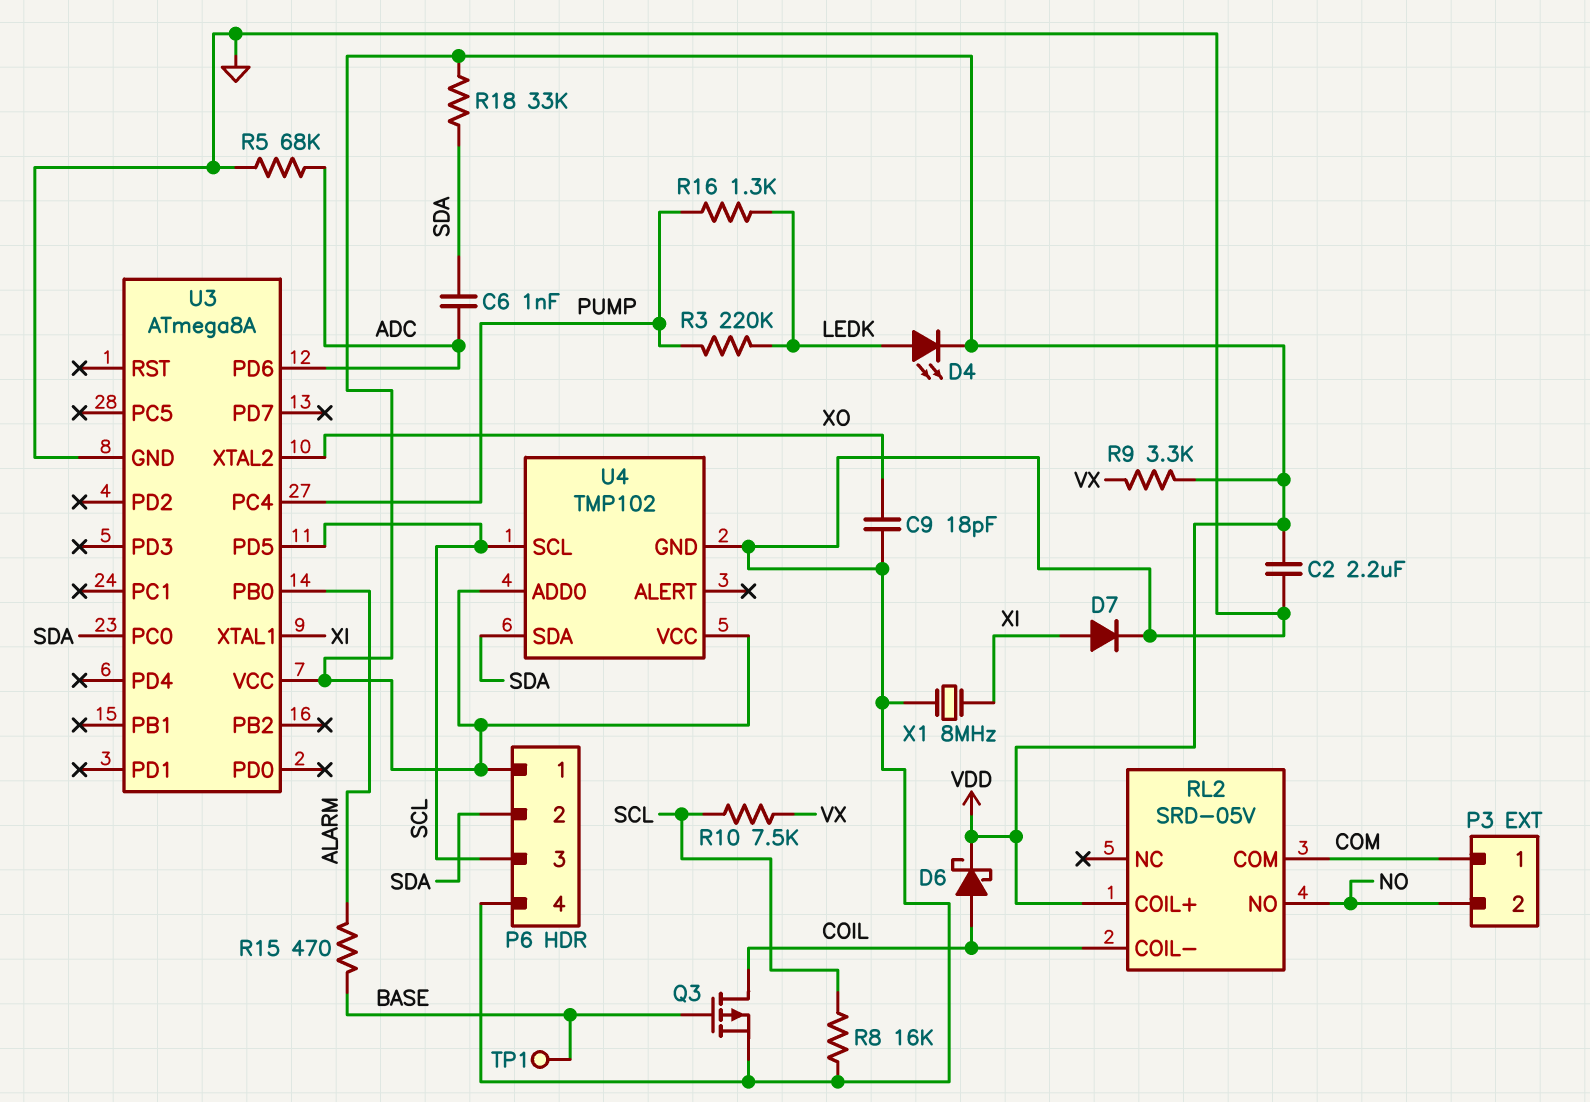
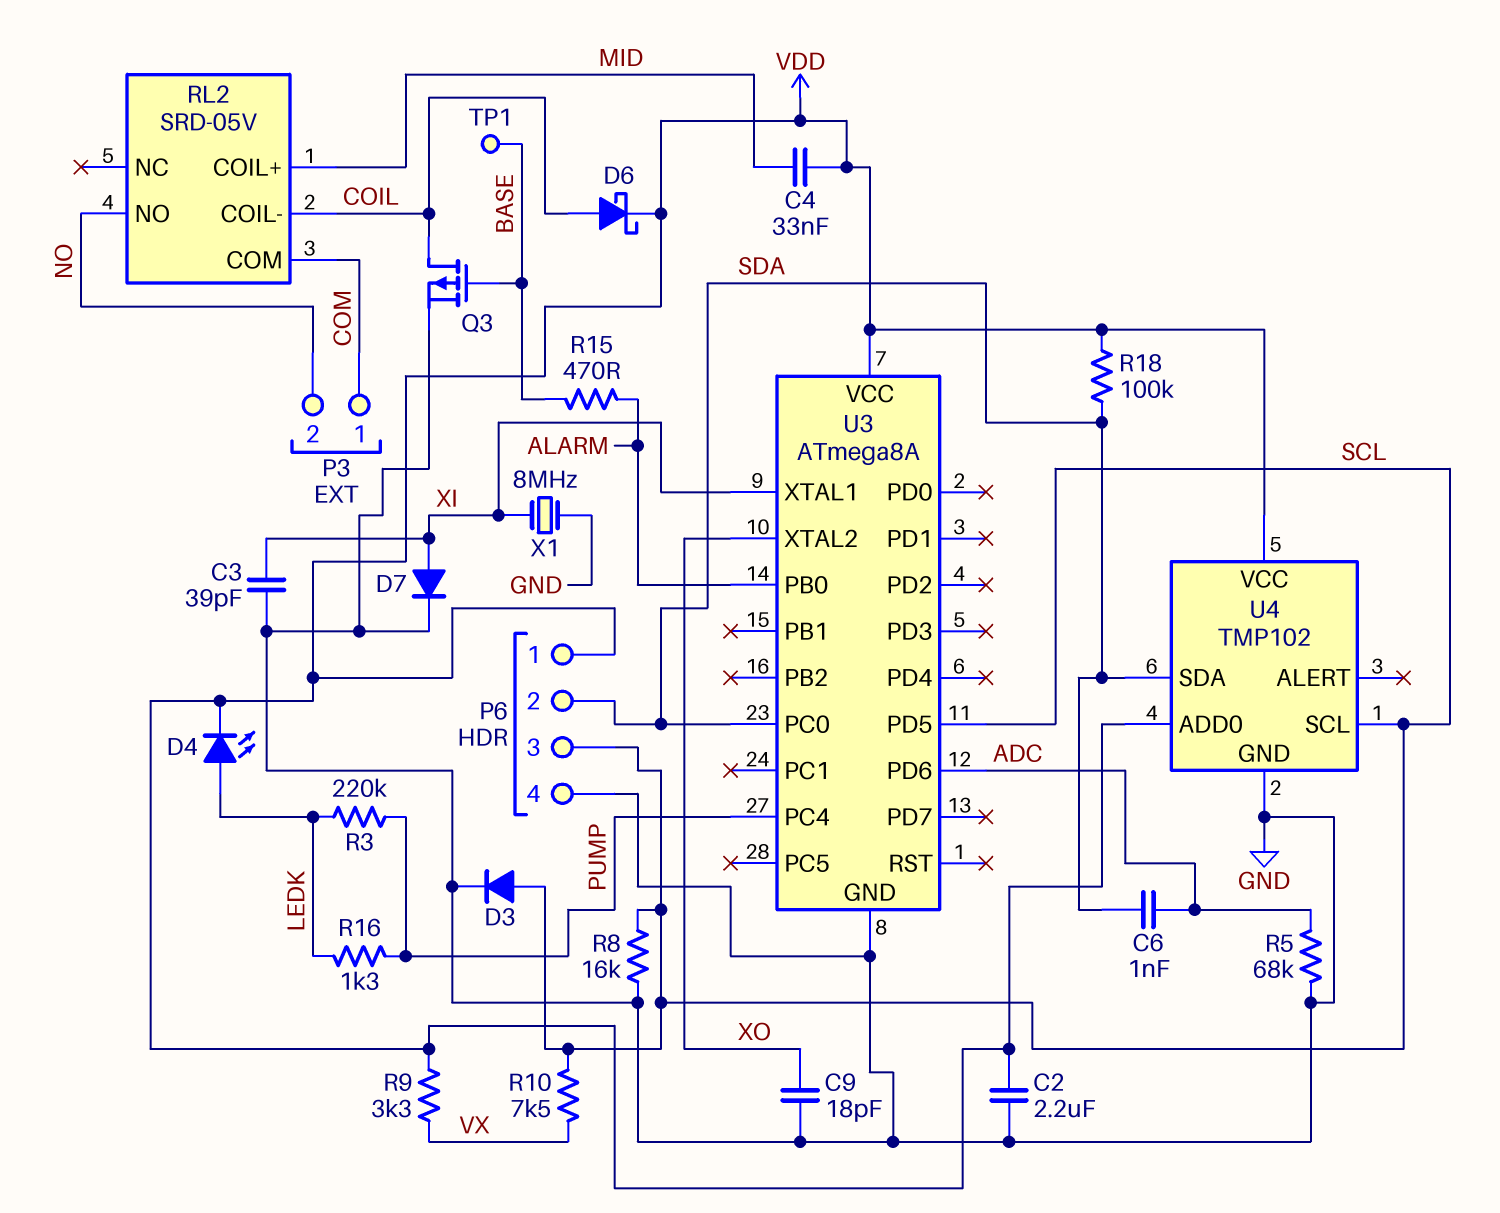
C3: none -> 39pF (GND, XI)
C4: none -> 33nF (MID, VDD)
D3: none -> diode (A SCL, K GND)
R18: 33k (SDA, VDD) -> 100k (SDA, VDD)
RL2 pin COIL+: VDD -> MID

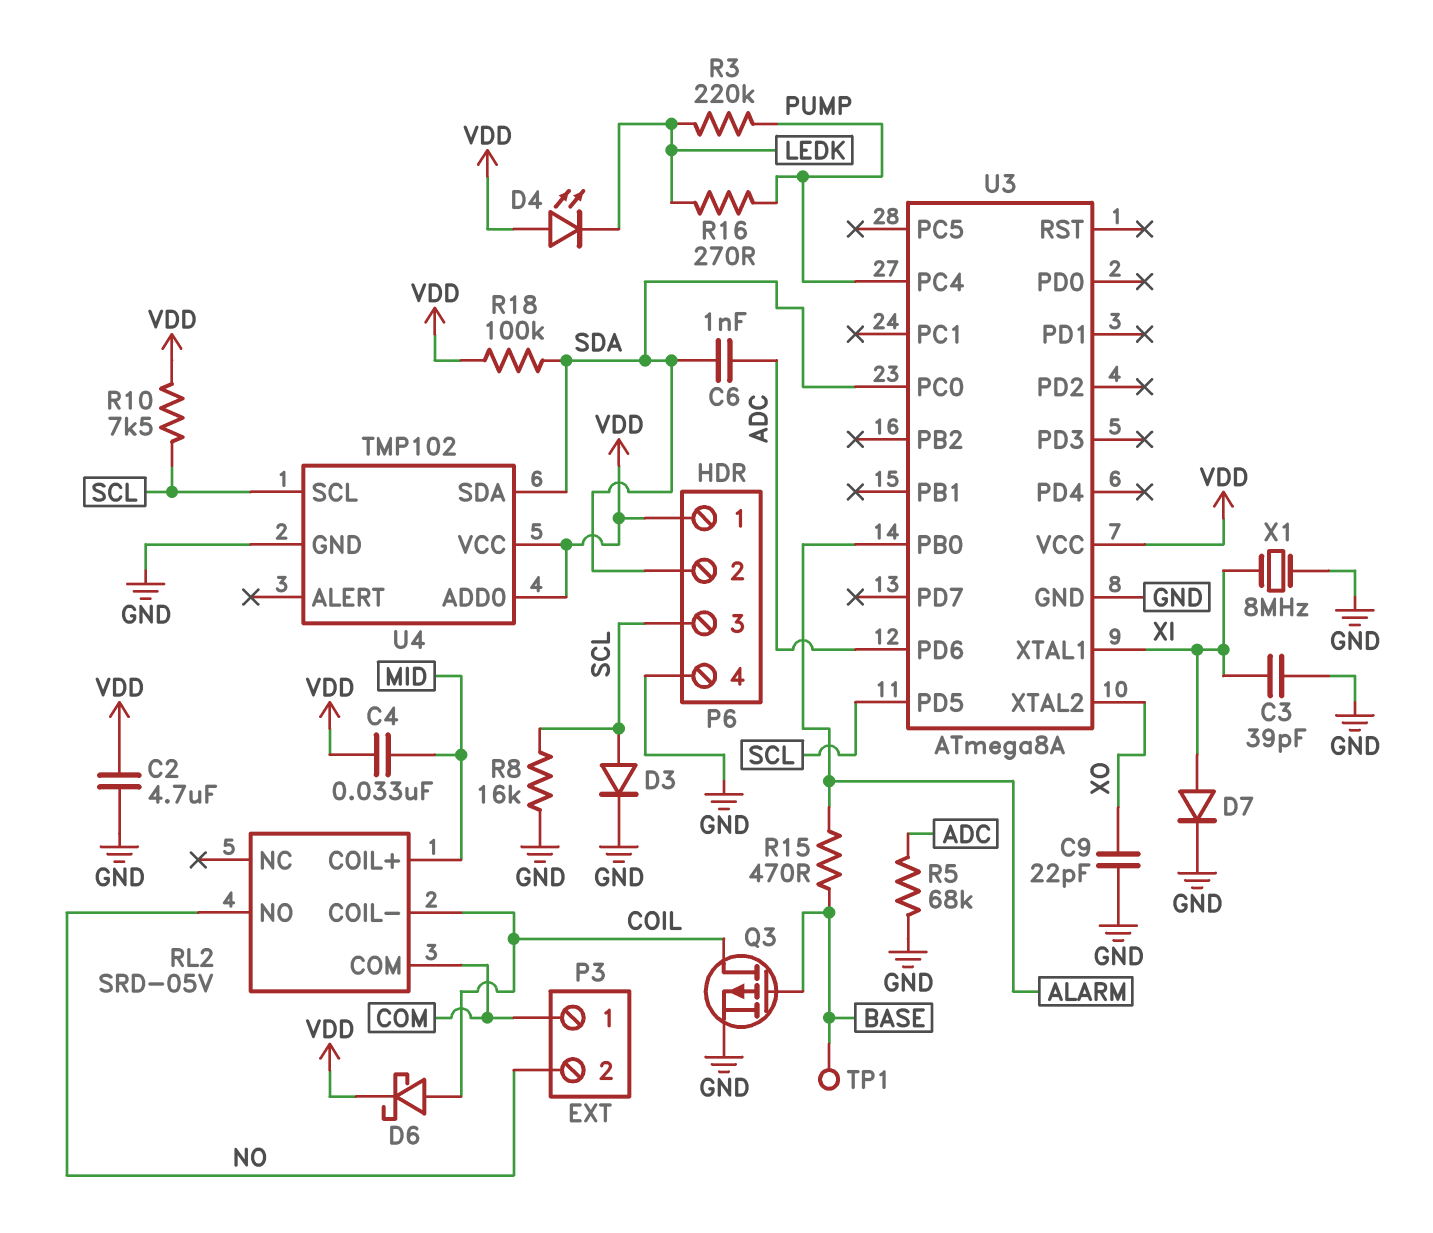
C2: 2.2uF (GND, VDD) -> 4.7uF (GND, VDD)
C9: 18pF (GND, XO) -> 22pF (GND, XO)
D4: LED (A LEDK, K VDD) -> LED (A VDD, K LEDK)
R9: 3.3k (VDD, VX) -> none
R10: 7.5k (SCL, VX) -> 7.5k (SCL, VDD)
R16: 1.3k (LEDK, PUMP) -> 270 (LEDK, PUMP)

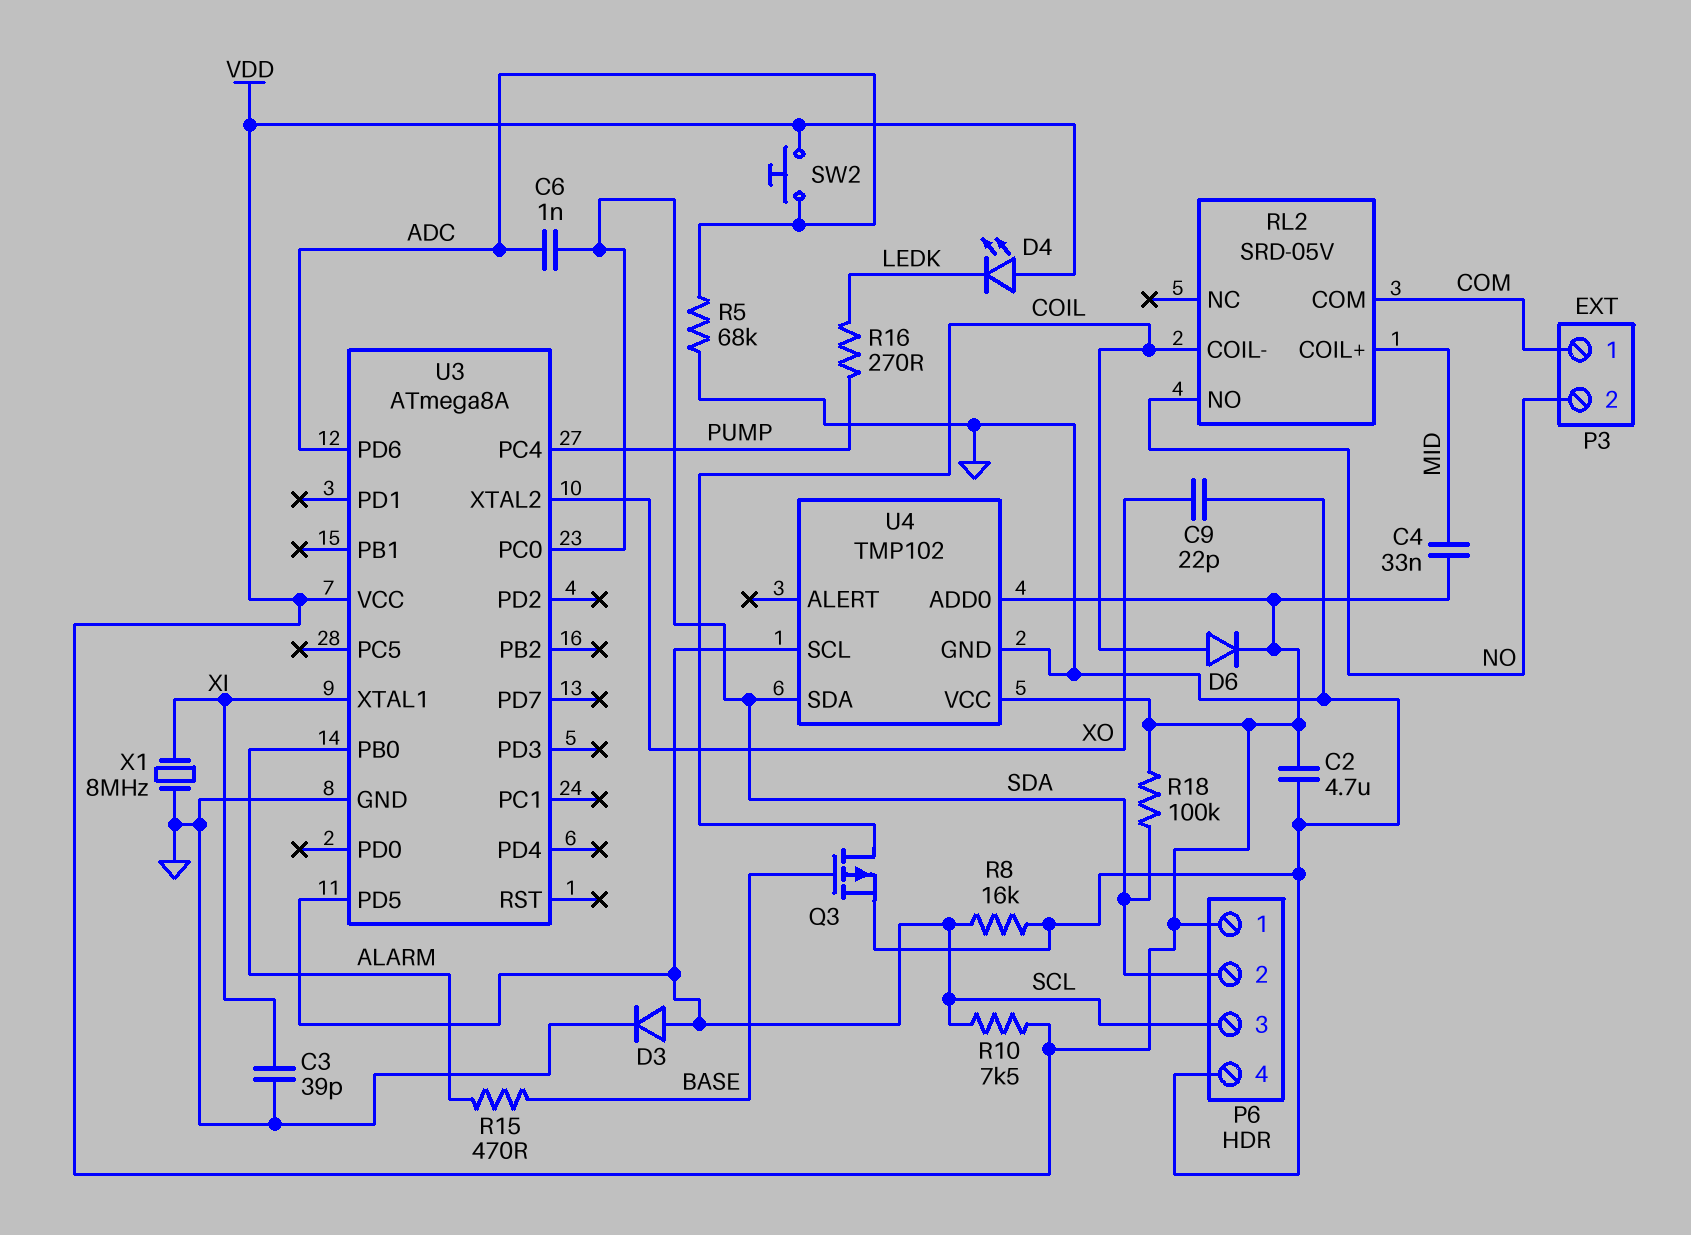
D6: schottky (A COIL, K VDD) -> diode (A COIL, K VDD)
D7: diode (A XI, K GND) -> none
R3: 220k (LEDK, PUMP) -> none
SW2: none -> button (ADC, VDD)
TP1: test point (BASE) -> none

